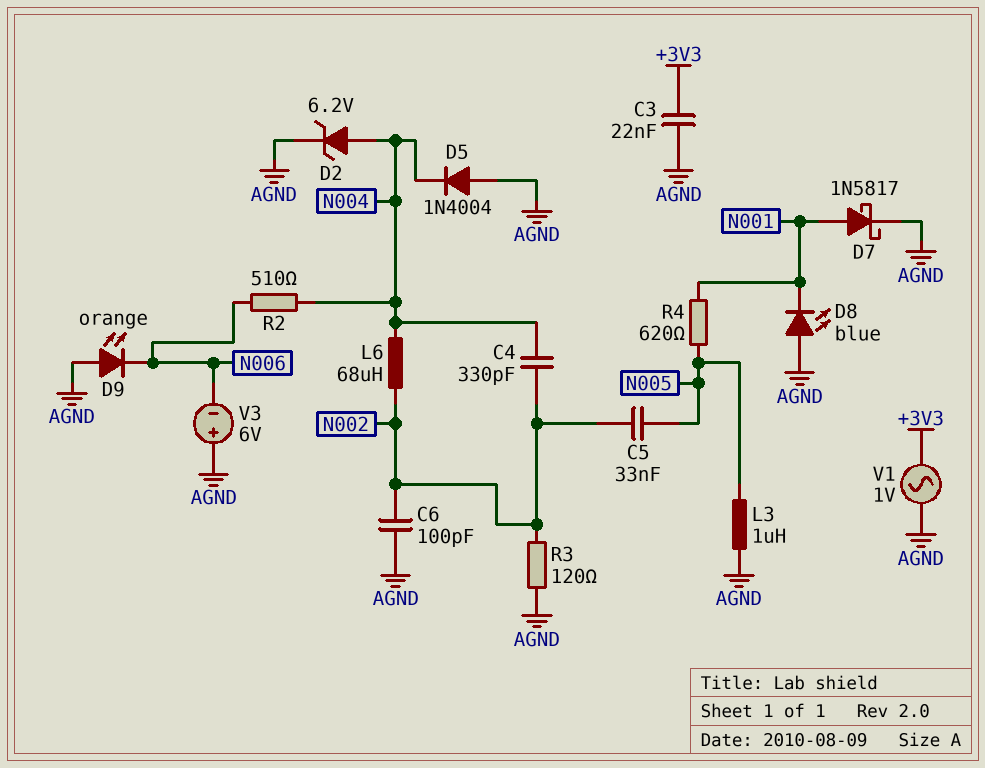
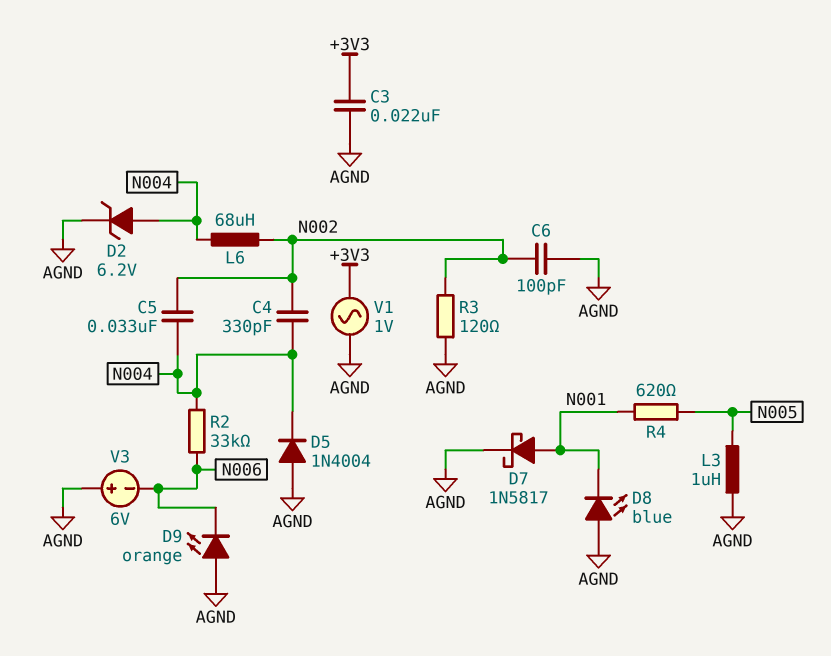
C5: 33nF (N002, N005) -> 33nF (N002, N004)
R2: 510 (N004, N006) -> 33k (N004, N006)

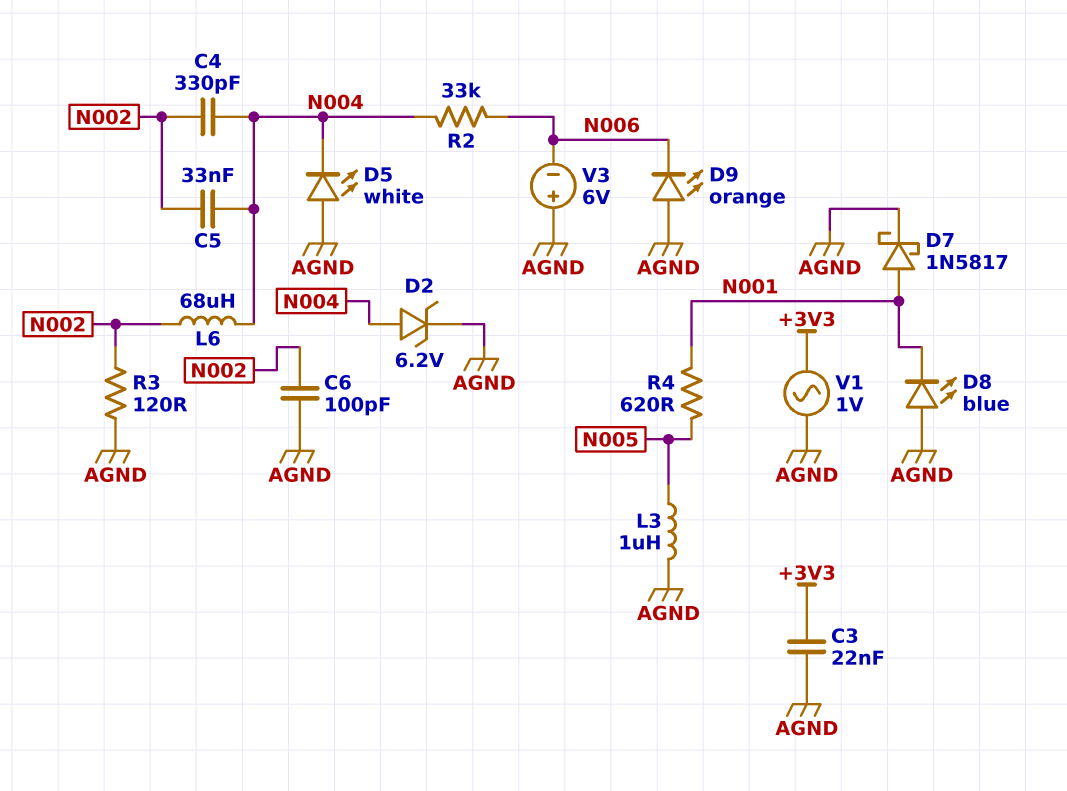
D5: diode 1N4004 (A AGND, K N004) -> LED white (A AGND, K N004)

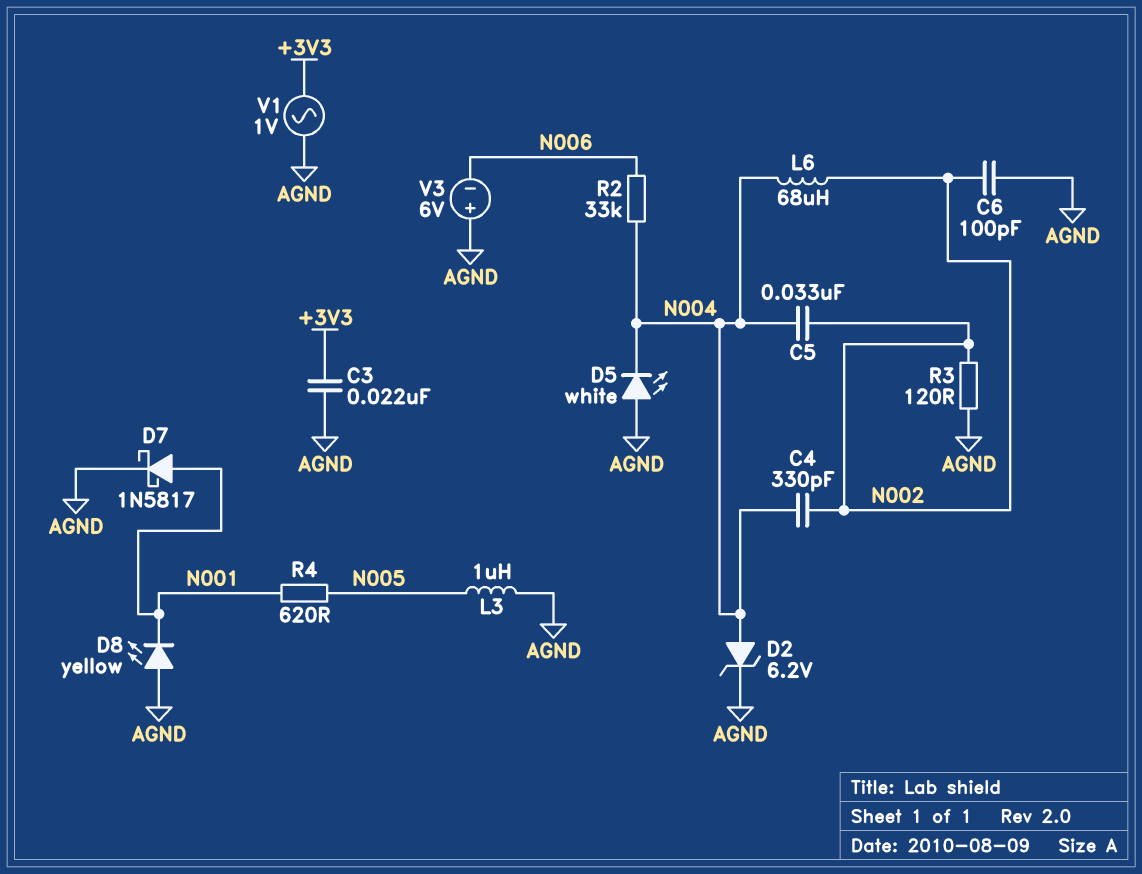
D8: LED blue (A AGND, K N001) -> LED yellow (A AGND, K N001)
D9: LED orange (A AGND, K N006) -> none

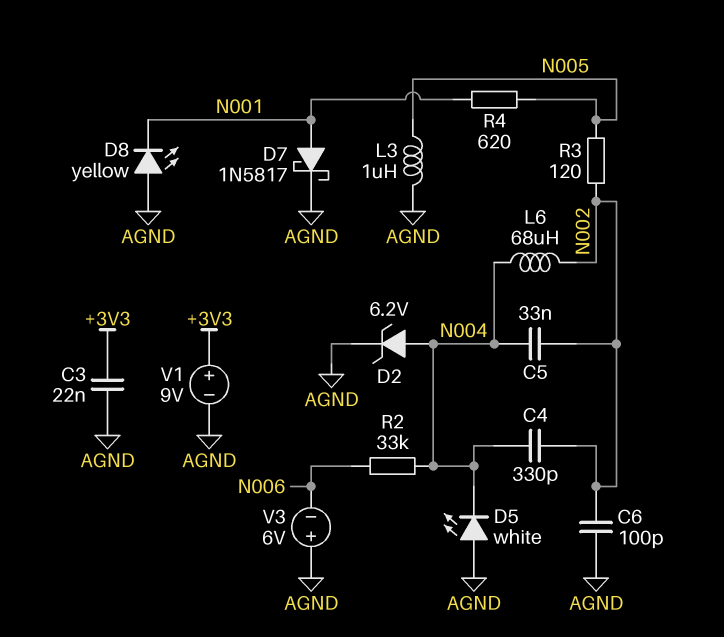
R3: 120 (AGND, N002) -> 120 (N002, N005)
V1: AC 1V (+3V3, AGND) -> 9V (plus +3V3, minus AGND)

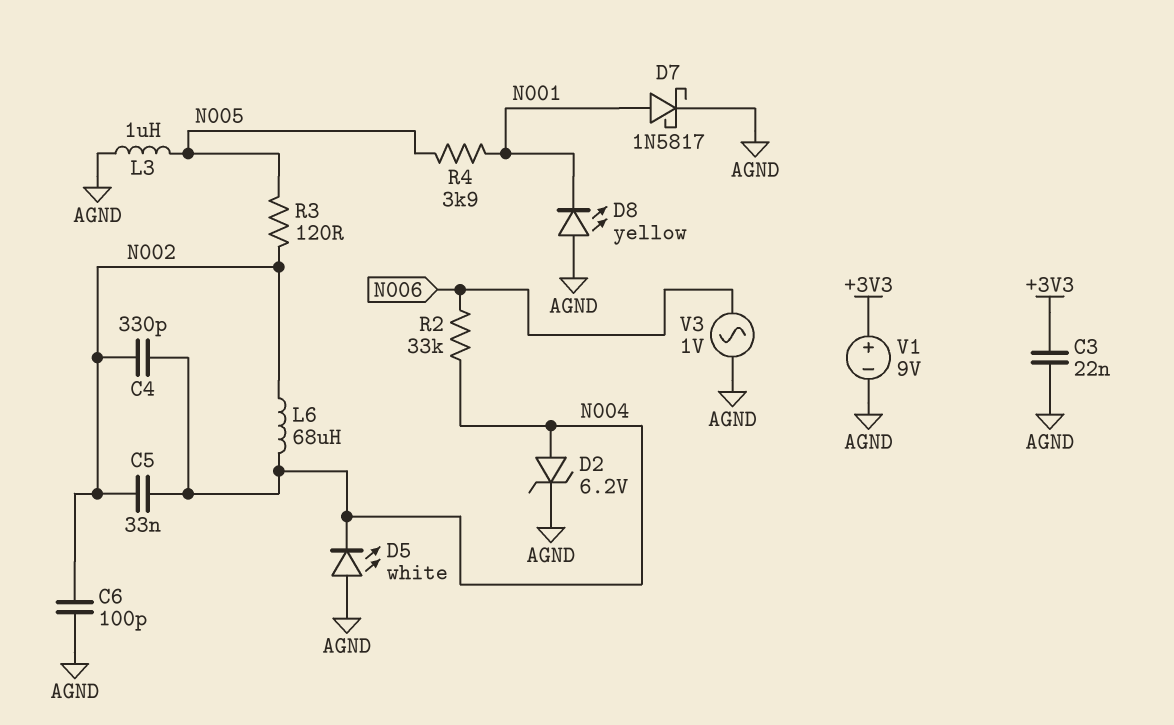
R4: 620 (N001, N005) -> 3.9k (N001, N005)
V3: 6V (plus AGND, minus N006) -> AC 1V (AGND, N006)

